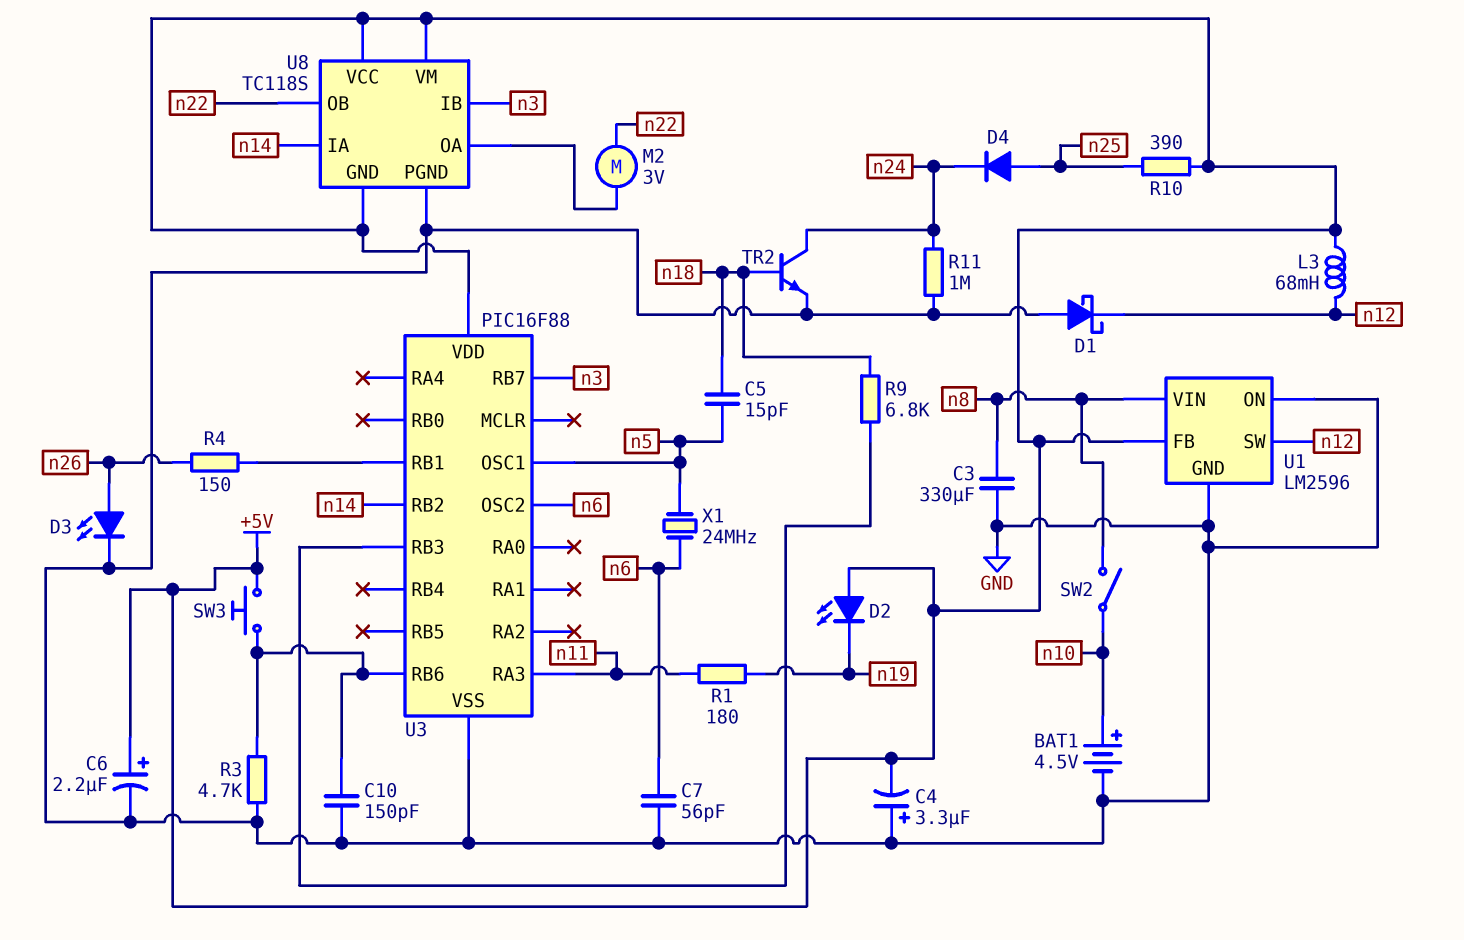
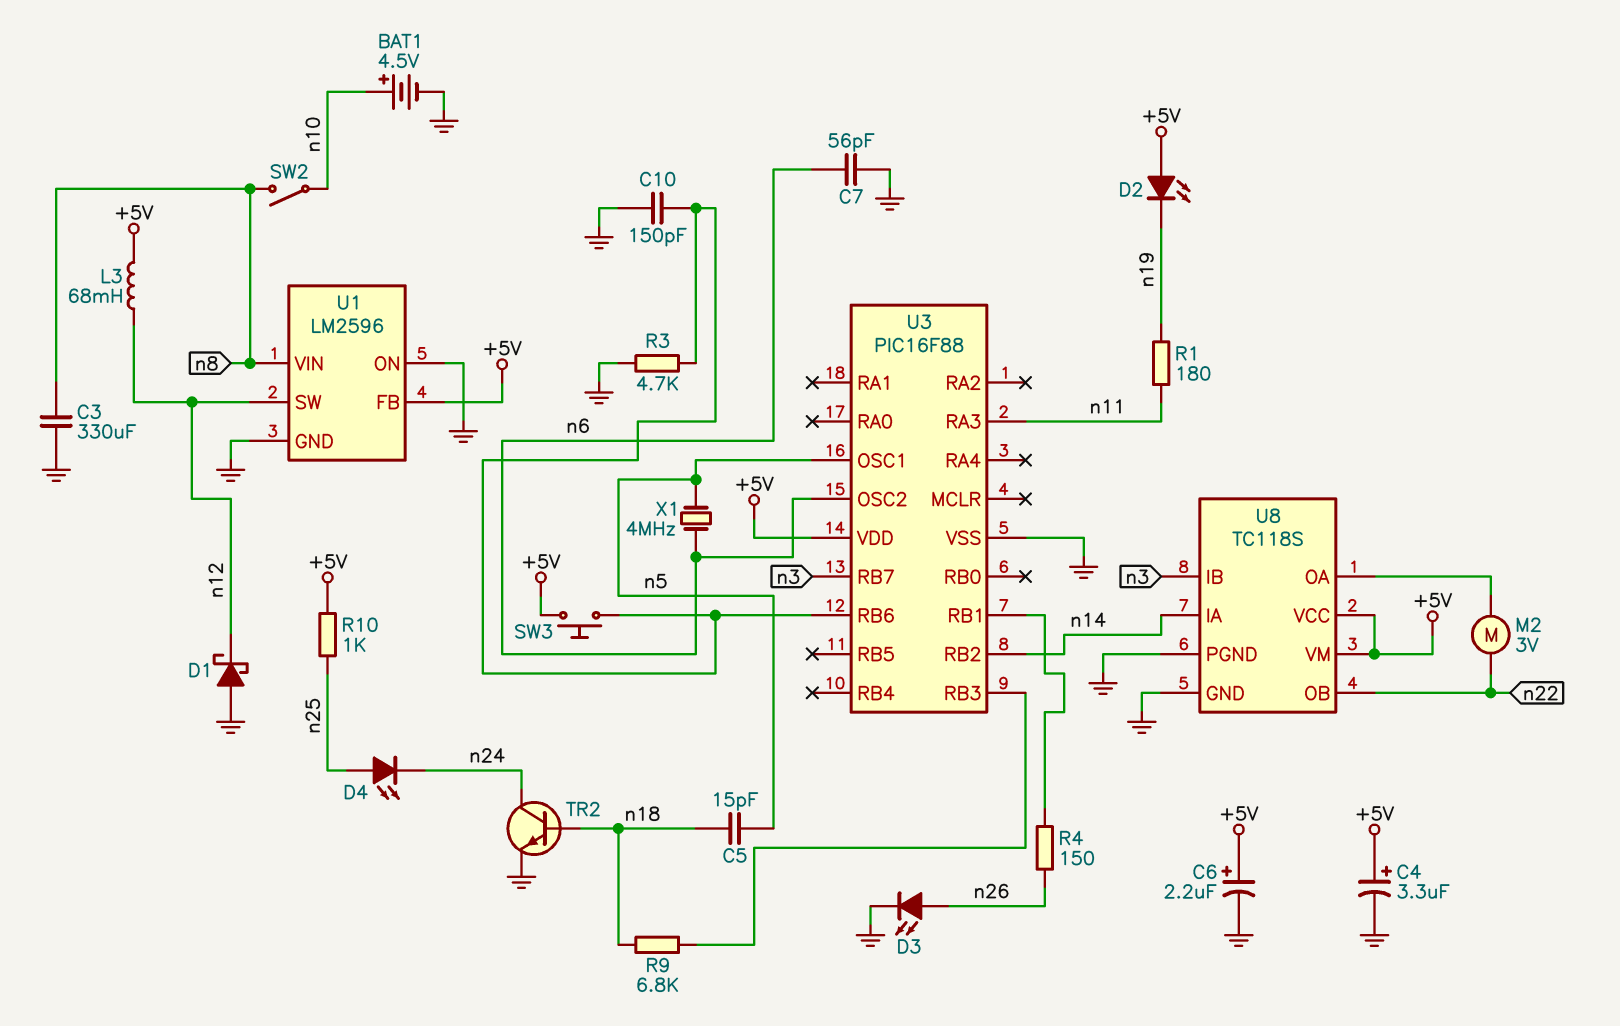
C4: 3.3uF (plus GND, minus +5V) -> 3.3uF (plus +5V, minus GND)
D4: diode (A n25, K n24) -> LED (A n25, K n24)
R10: 390 (+5V, n25) -> 1k (+5V, n25)
R11: 1M (GND, n24) -> none
U8 pin GND: +5V -> GND
X1: 24MHz (n5, n6) -> 4MHz (n5, n6)

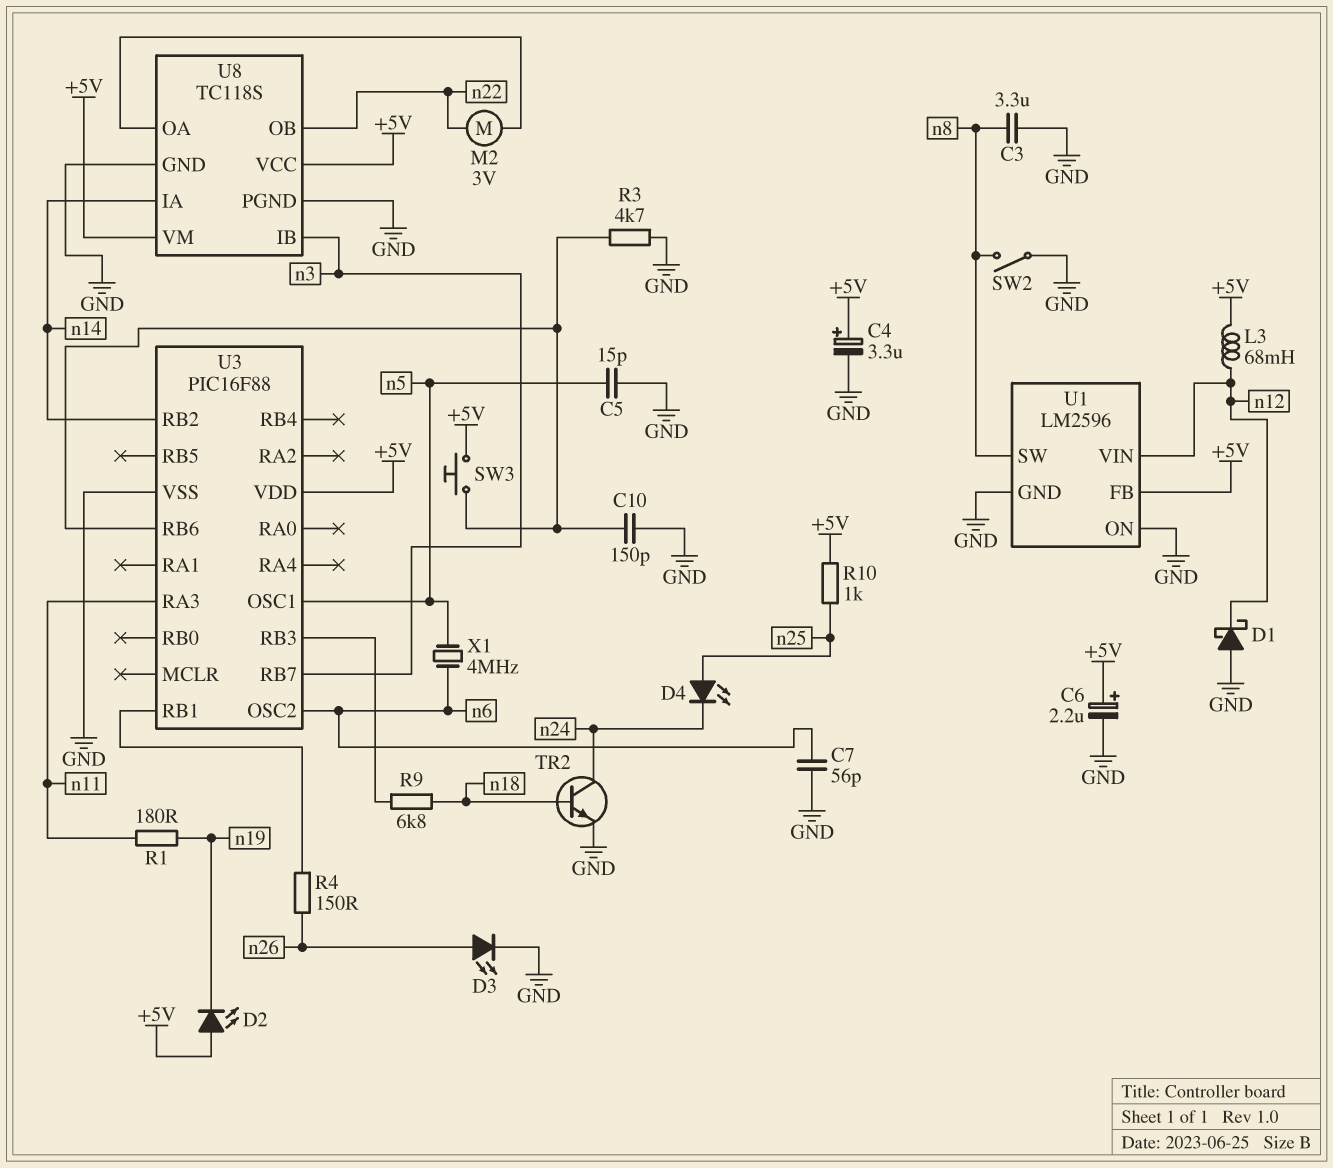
BAT1: 4.5V (plus n10, minus GND) -> none
C3: 330uF (GND, n8) -> 3.3uF (GND, n8)
C5: 15pF (n5, n18) -> 15pF (GND, n5)
SW2: switch (n8, n10) -> switch (GND, n8)
U1 pin SW: n12 -> n8
U1 pin VIN: n8 -> n12

